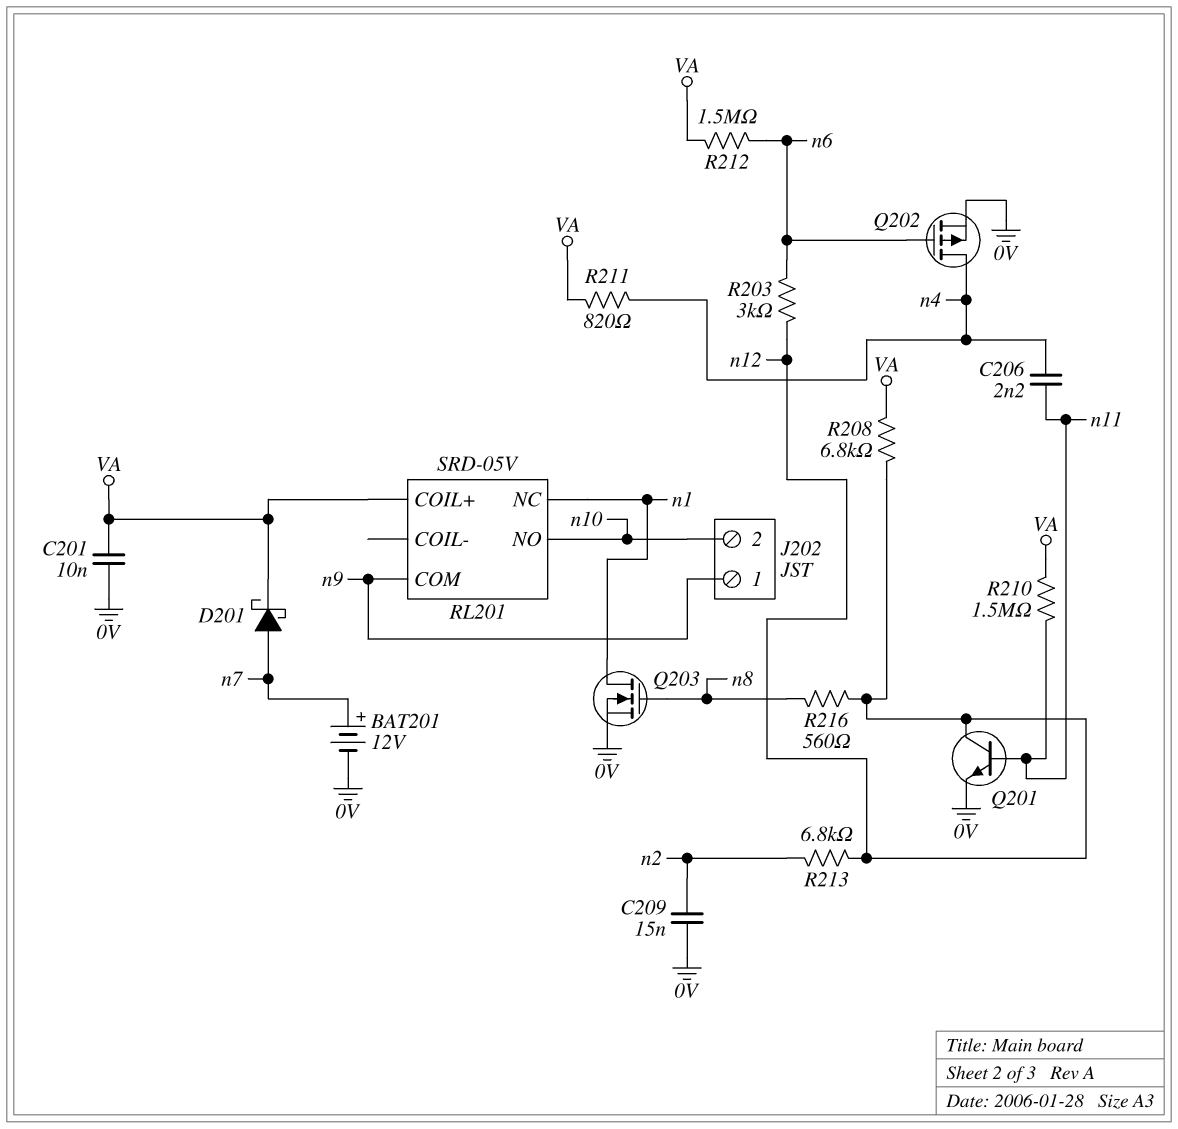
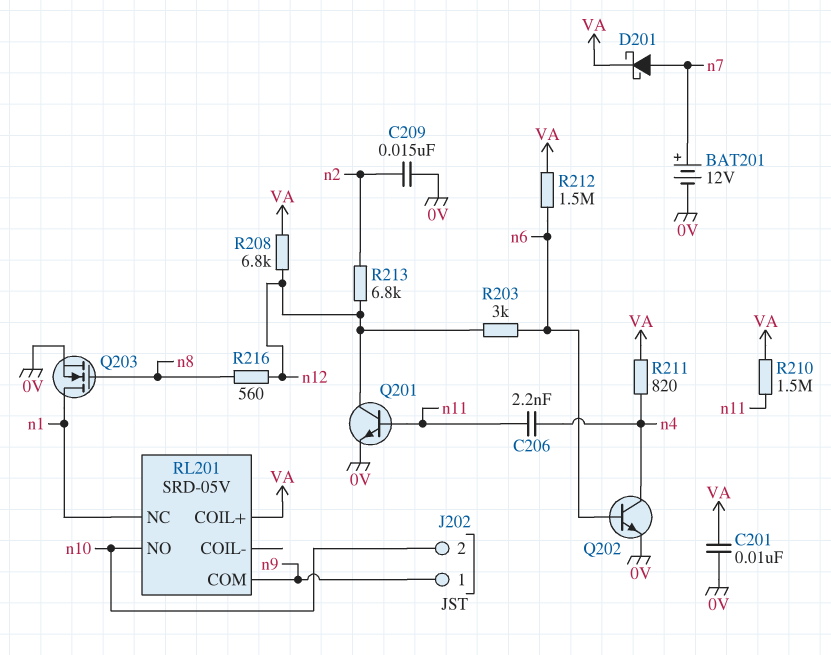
Q202: PMOS (G n6, D n4, S 0V) -> NPN (B n6, C n4, E 0V)

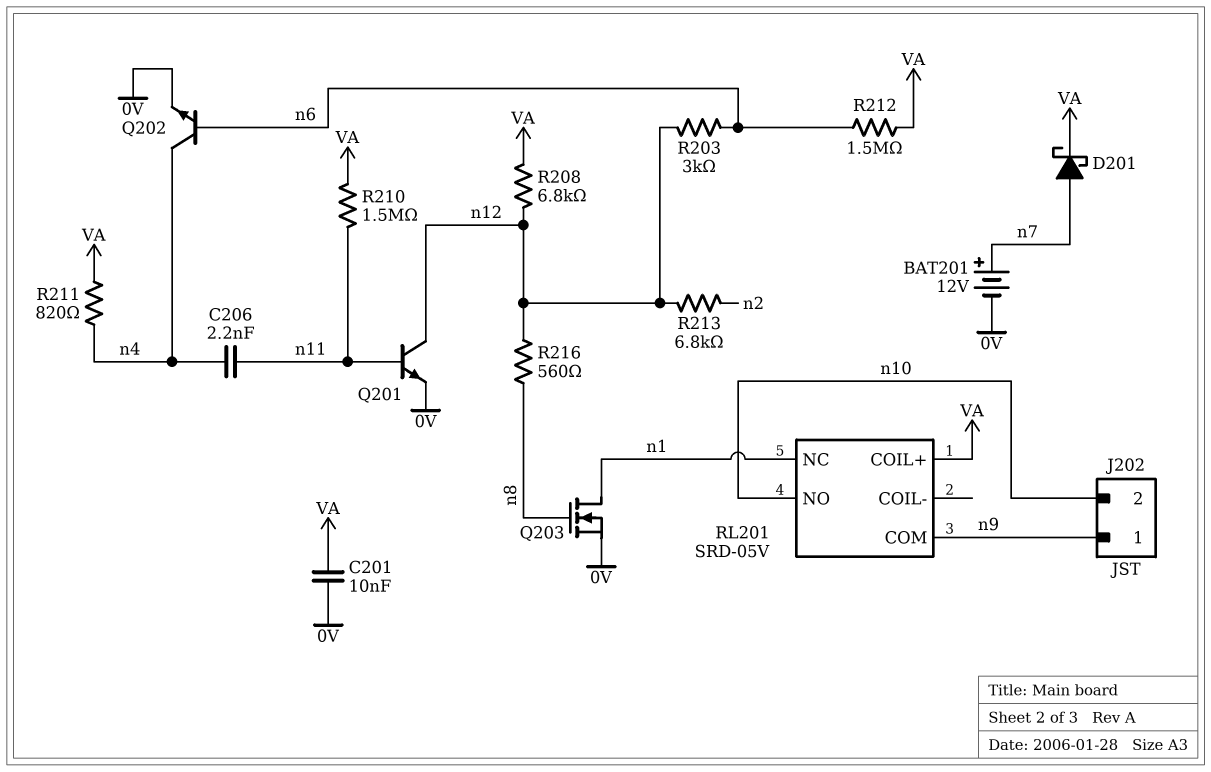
C209: 15nF (0V, n2) -> none

